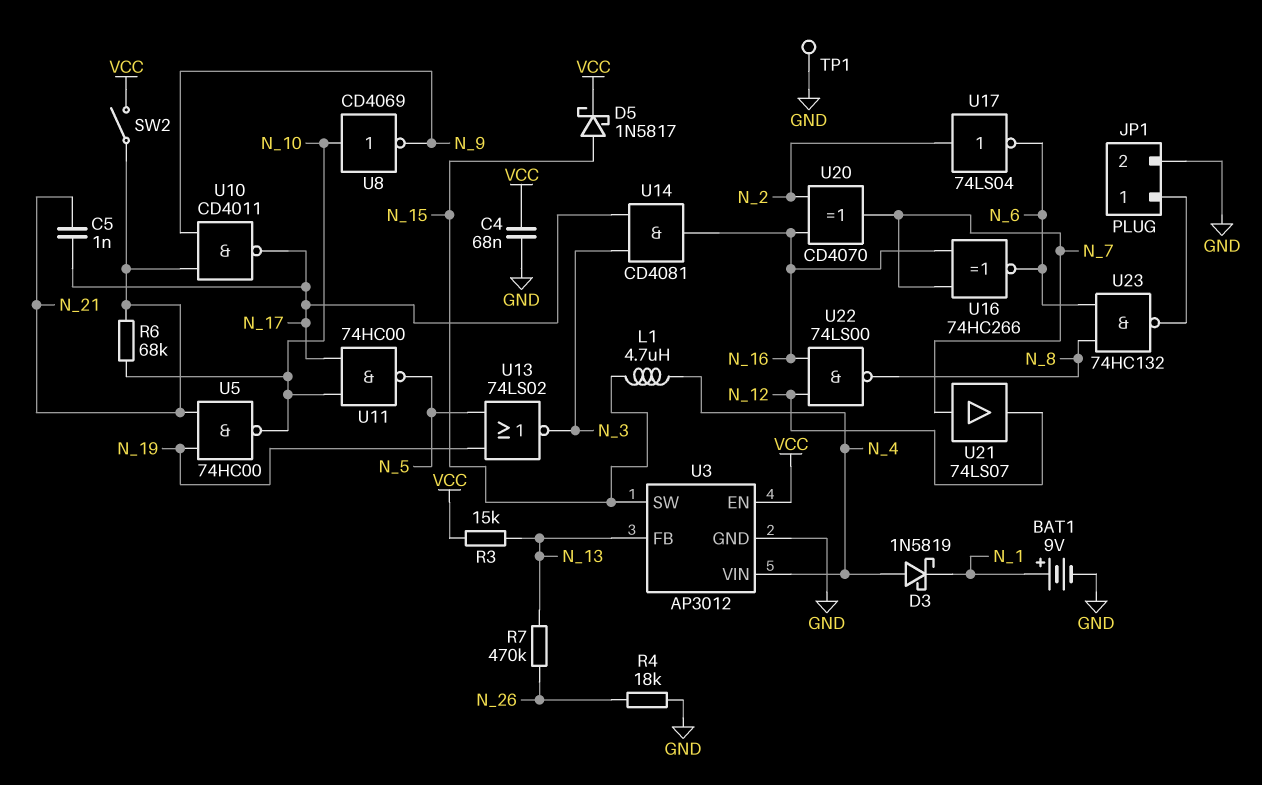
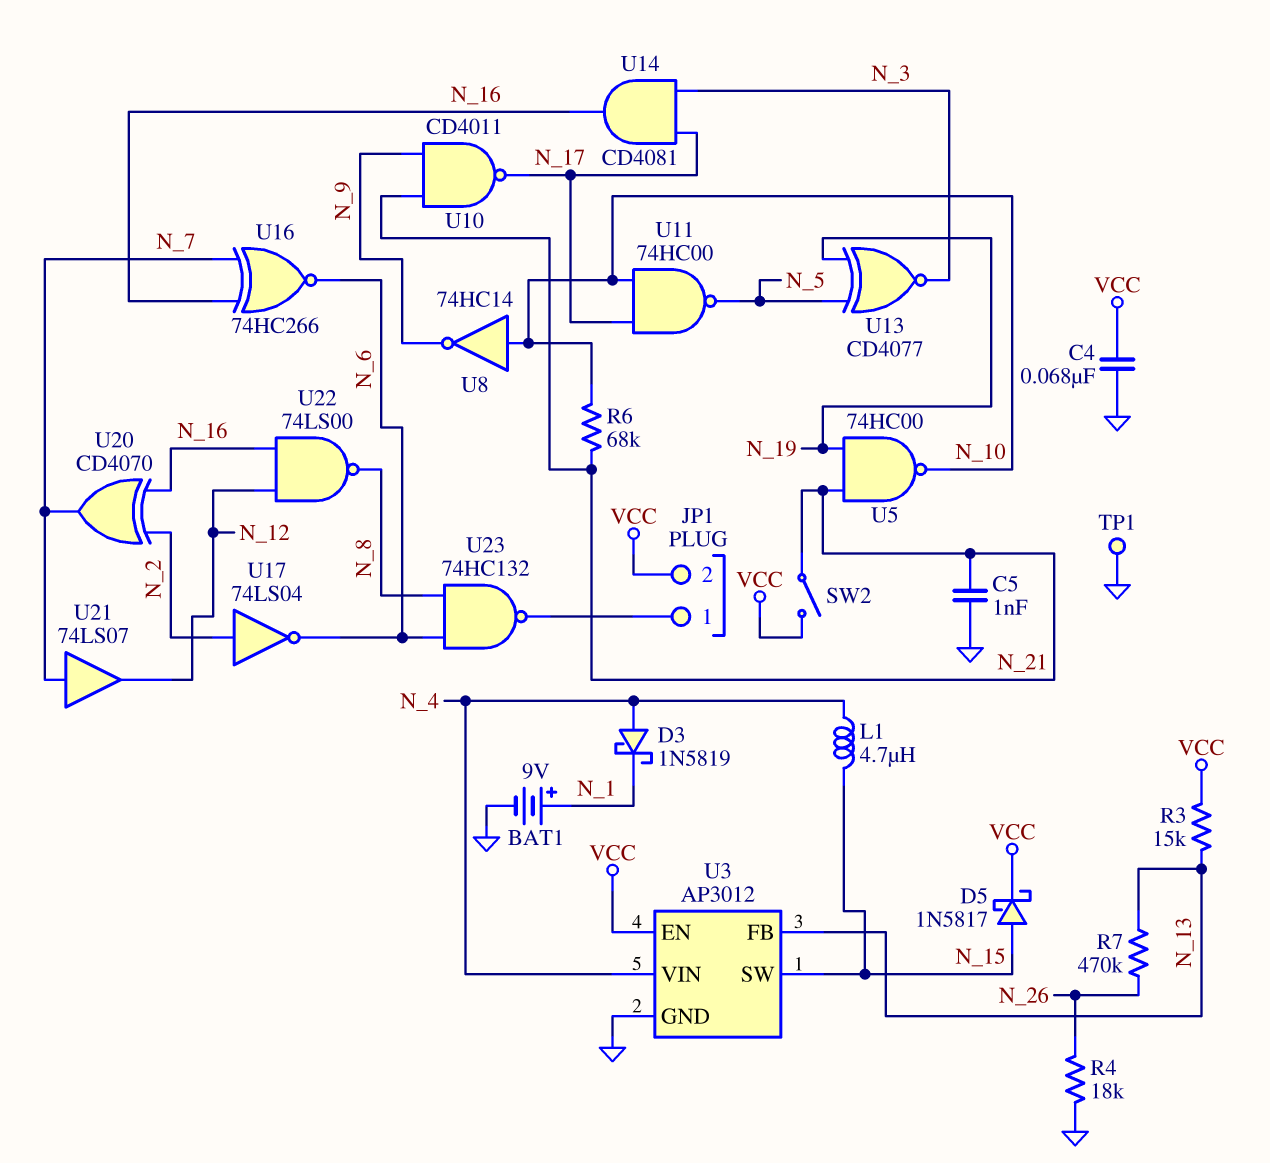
C5: 1nF (N_17, N_21) -> 1nF (GND, N_21)
JP1 pin 2: GND -> VCC
U8: NOT CD4069 (in N_10, out N_9) -> NOT 74HC14 (in N_10, out N_9)
U13: NOR 74LS02 (in N_5, in N_19, out N_3) -> XNOR CD4077 (in N_5, in N_19, out N_3)

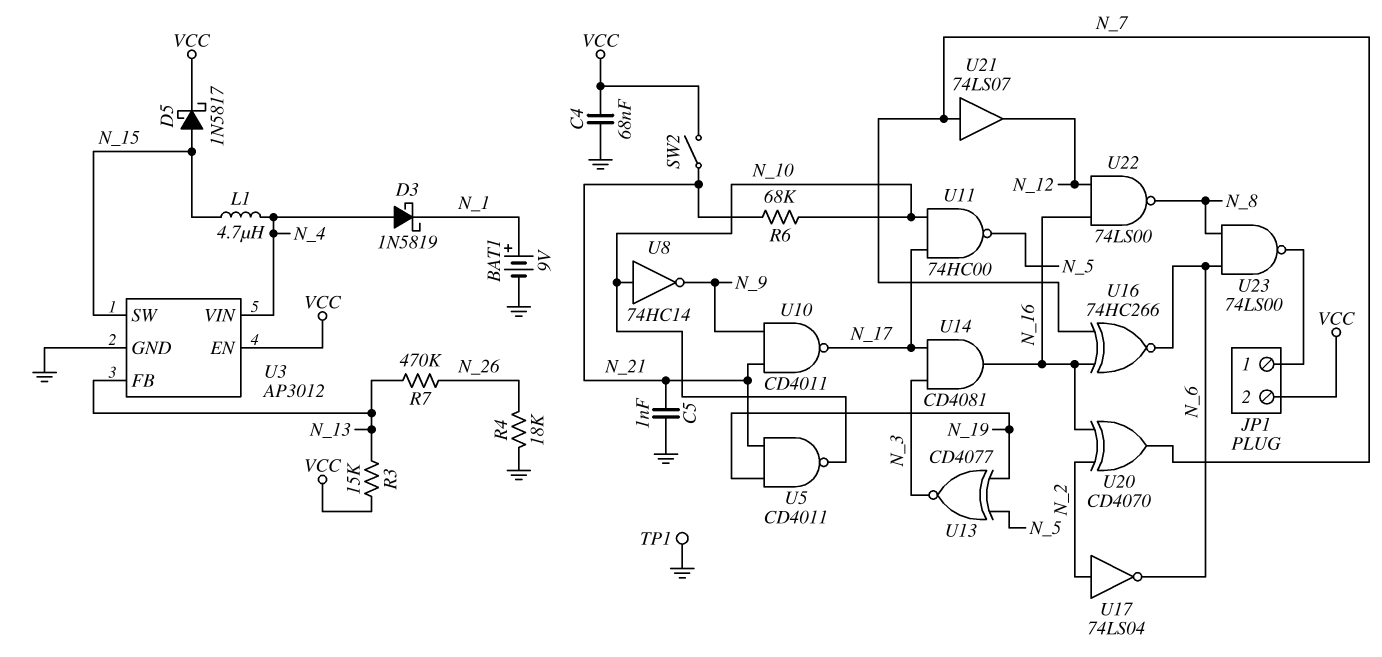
U5: NAND 74HC00 (in N_19, in N_21, out N_10) -> NAND CD4011 (in N_19, in N_21, out N_10)
U23: NAND 74HC132 (in N_6, in N_8, out JP1/1) -> NAND 74LS00 (in N_6, in N_8, out JP1/1)

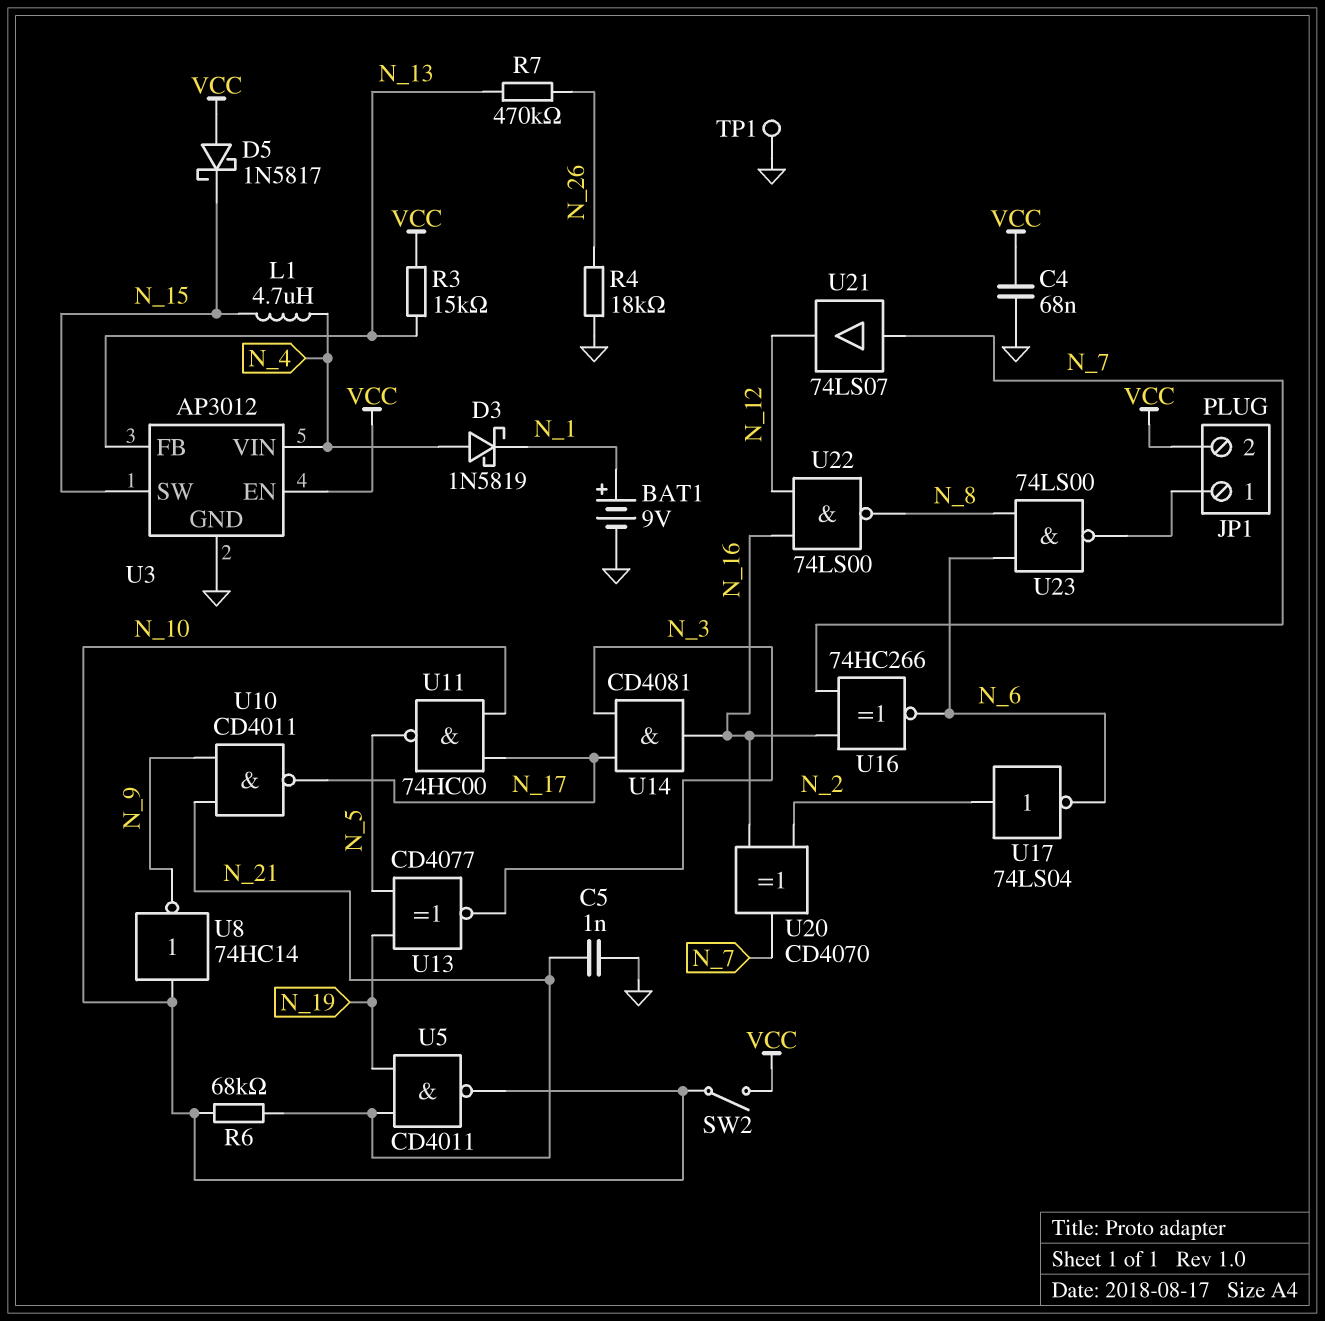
D5: schottky 1N5817 (A N_15, K VCC) -> schottky 1N5817 (A VCC, K N_15)
SW2: switch (N_21, VCC) -> switch (N_10, VCC)

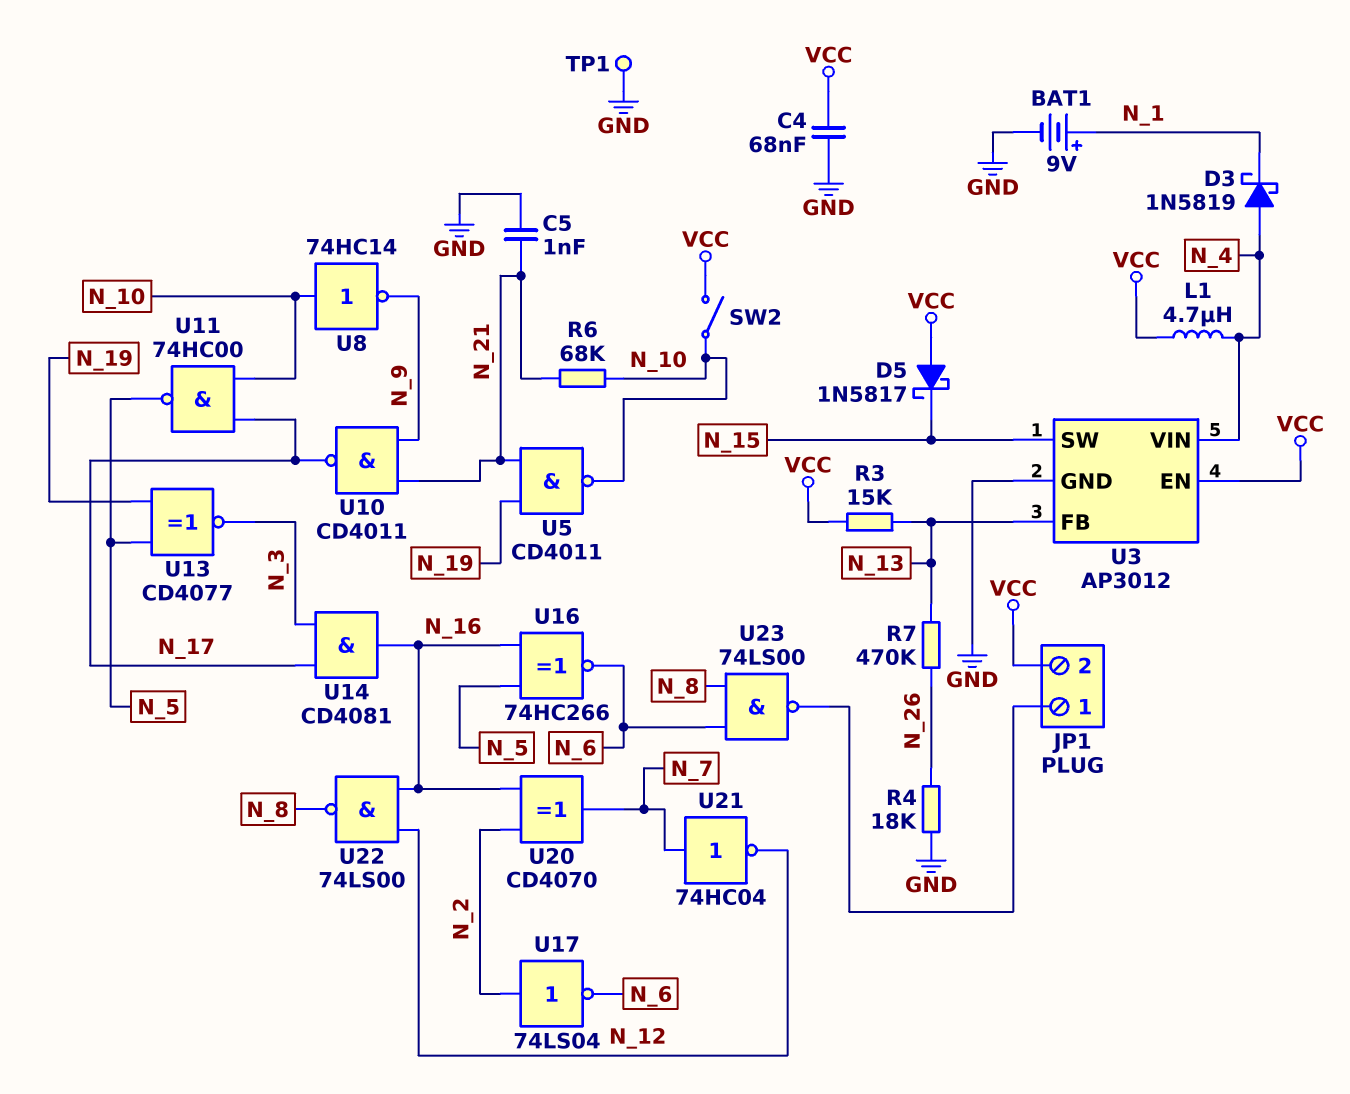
L1: 4.7uH (N_4, N_15) -> 4.7uH (N_4, VCC)
U16: XNOR 74HC266 (in N_7, in N_16, out N_6) -> XNOR 74HC266 (in N_5, in N_16, out N_6)
U21: buffer 74LS07 (in N_7, out N_12) -> NOT 74HC04 (in N_7, out N_12)

